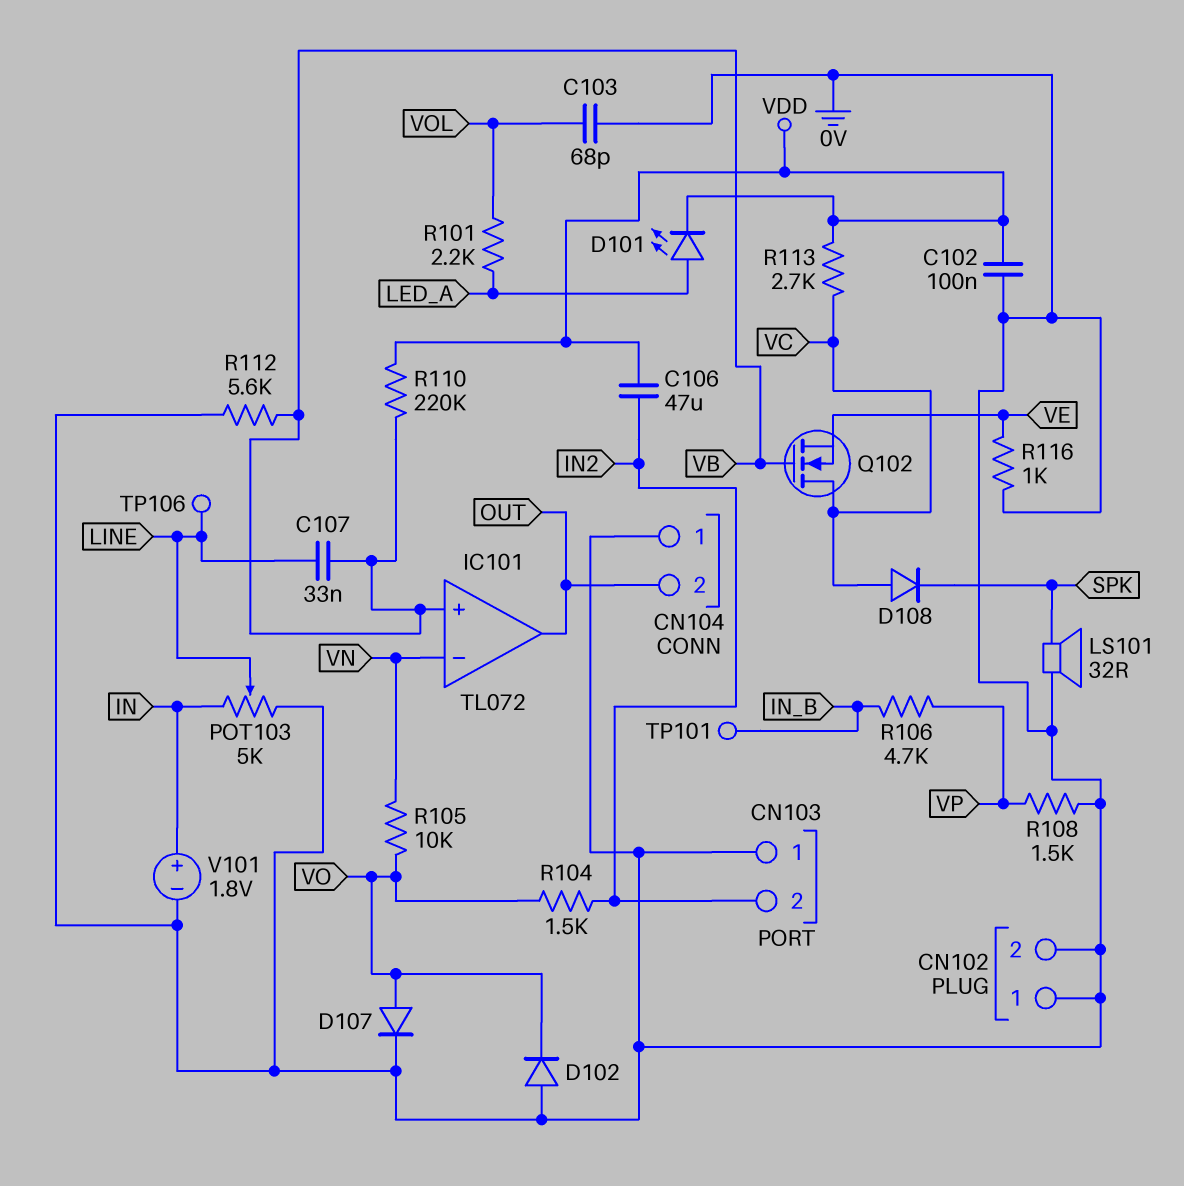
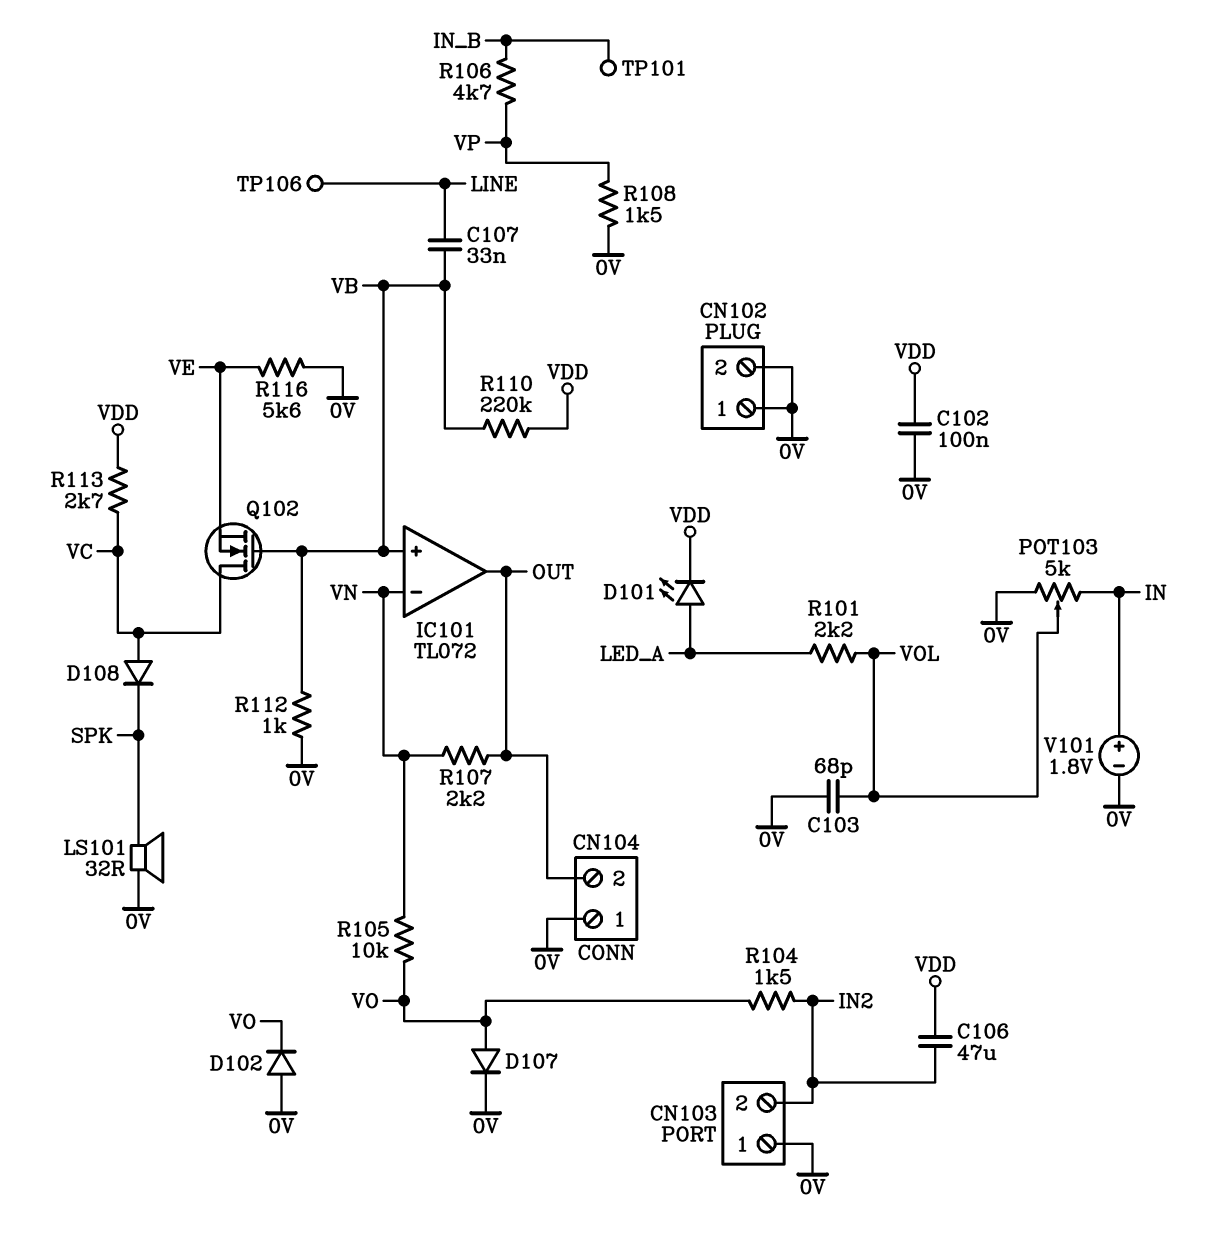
POT103: 5k (0V, IN, wiper LINE) -> 5k (0V, IN, wiper VOL)
R107: none -> 2.2k (OUT, VN)
R112: 5.6k (0V, VB) -> 1k (0V, VB)
R116: 1k (0V, VE) -> 5.6k (0V, VE)

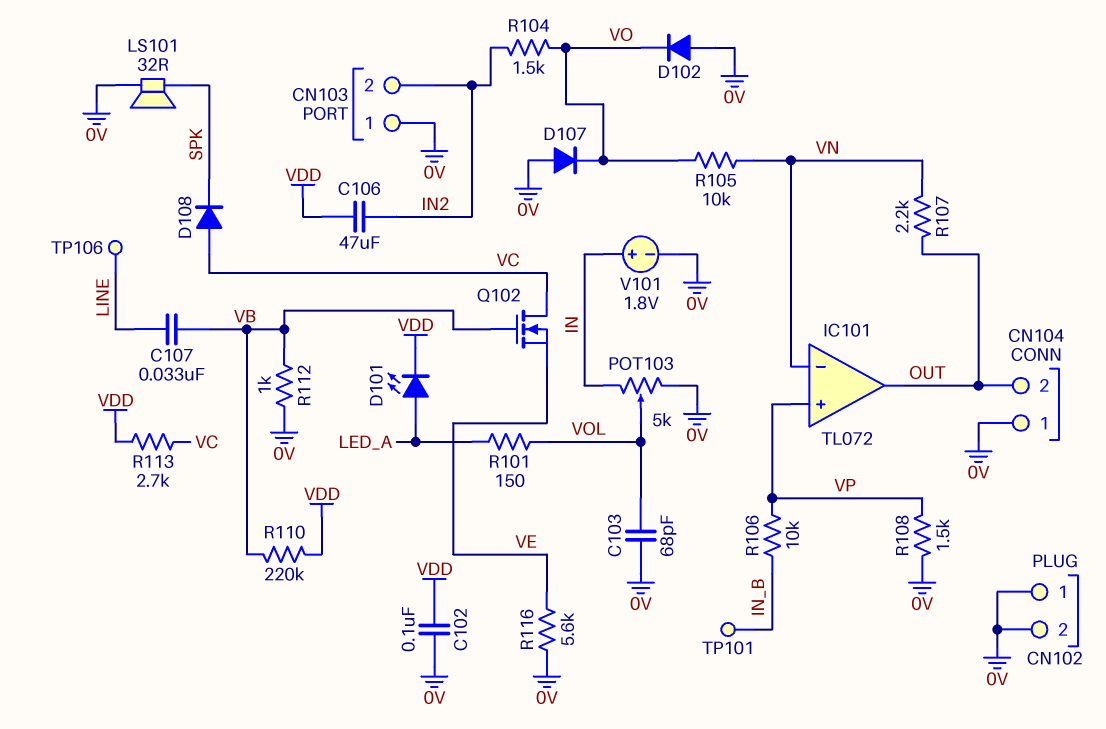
D107: diode (A VO, K 0V) -> diode (A 0V, K VO)
IC101 pin in+: VB -> VP
R101: 2.2k (LED_A, VOL) -> 150 (LED_A, VOL)
R106: 4.7k (IN_B, VP) -> 10k (IN_B, VP)

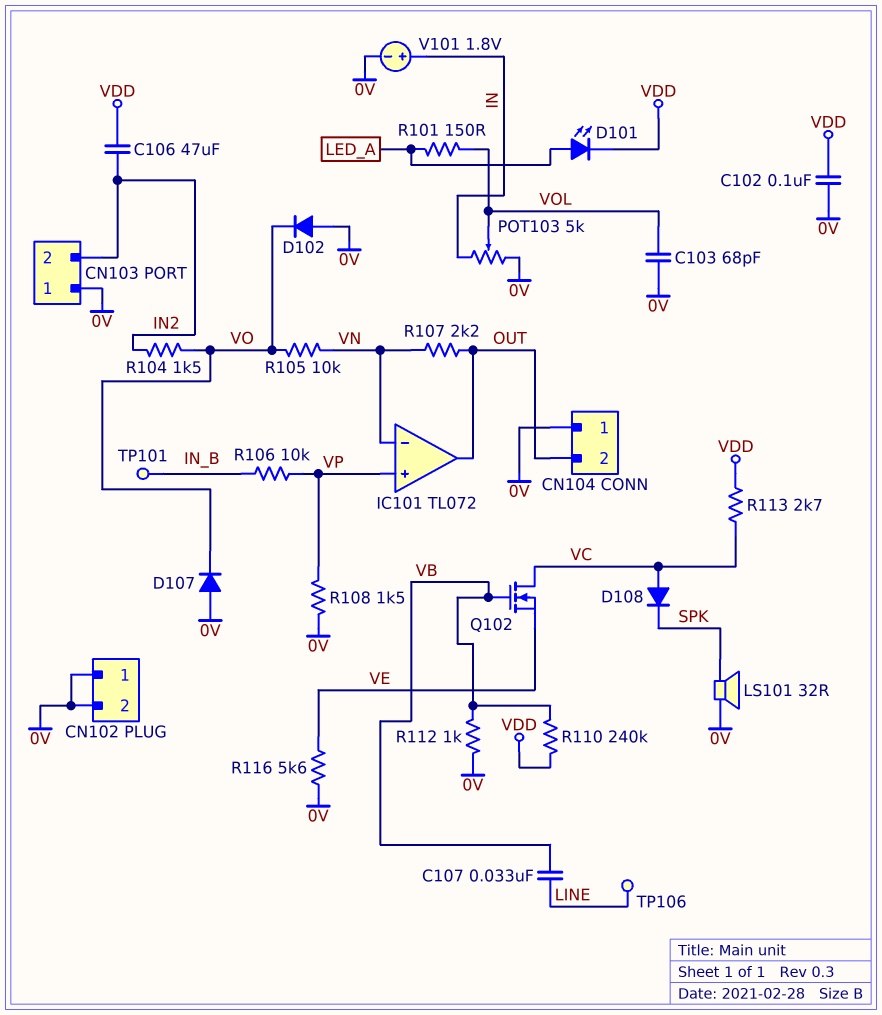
R110: 220k (VB, VDD) -> 240k (VB, VDD)

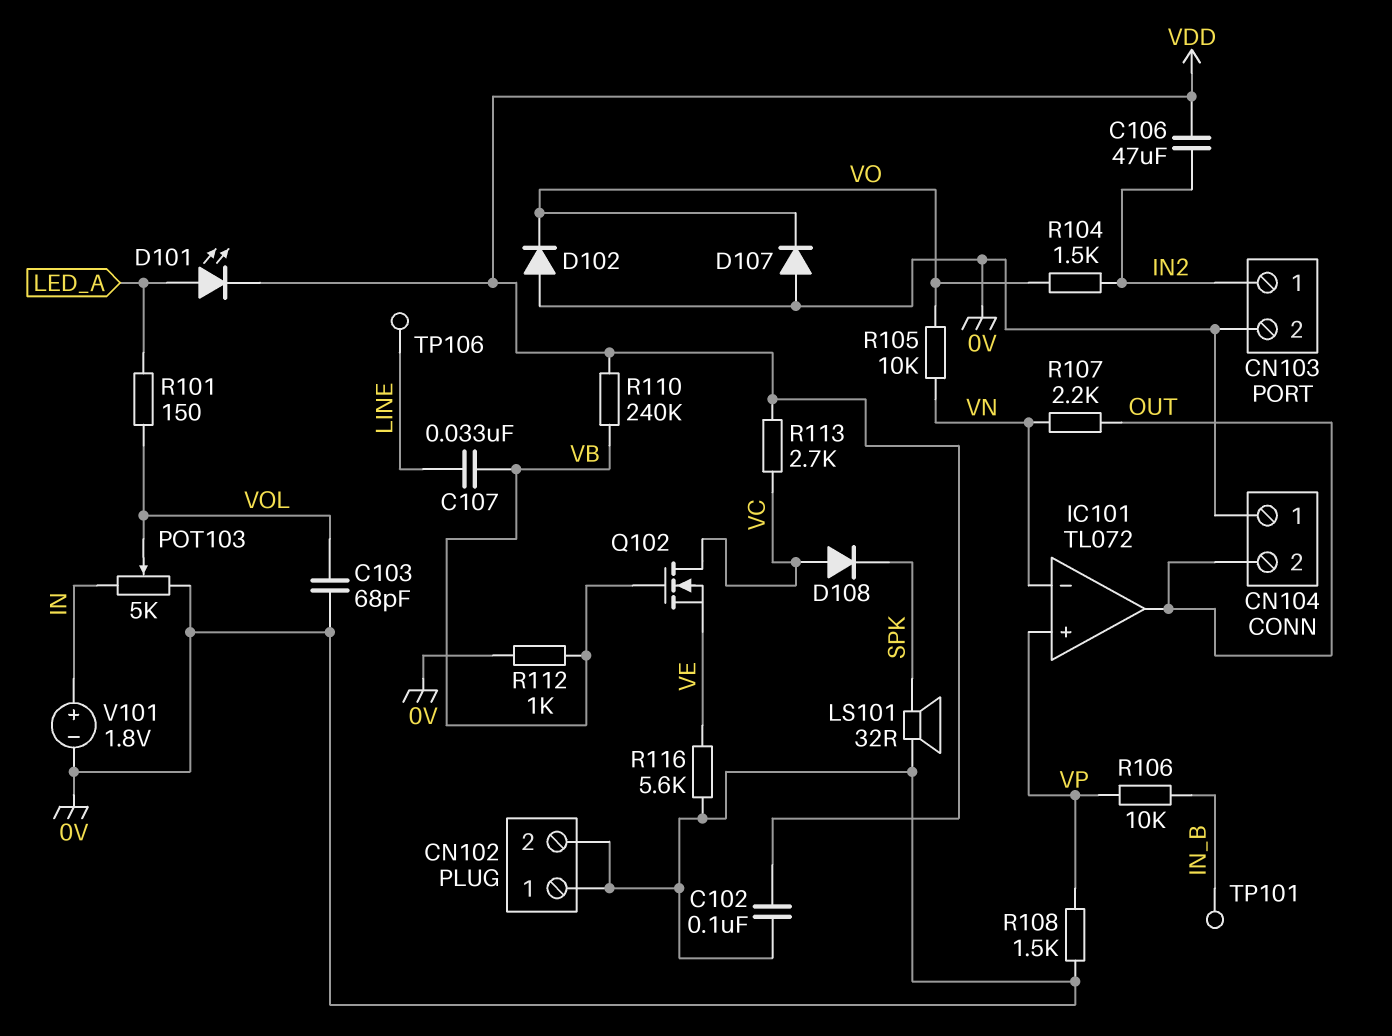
CN103 pin 1: 0V -> IN2
CN103 pin 2: IN2 -> 0V

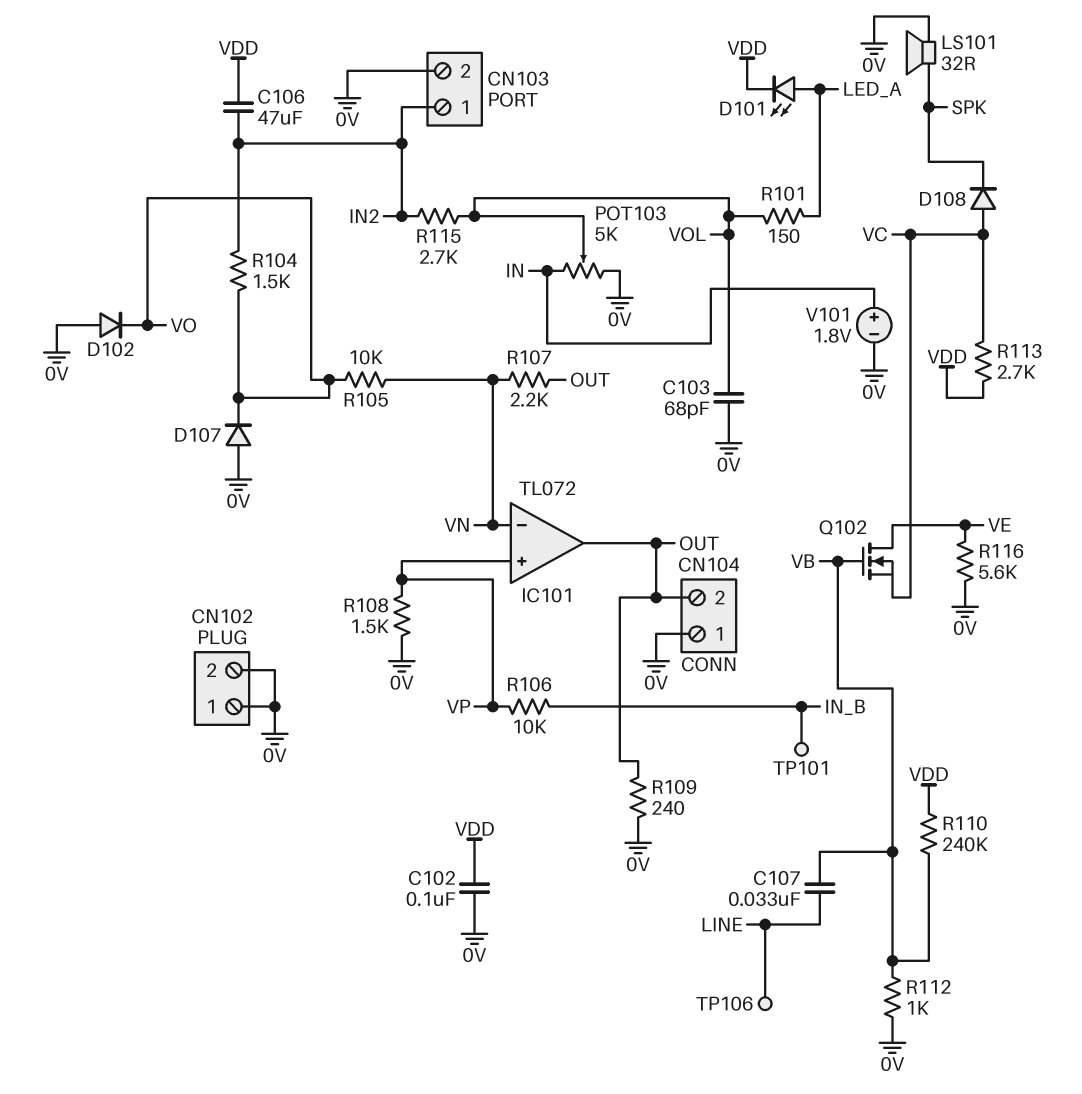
Q102: NMOS (G VB, D VC, S VE) -> NMOS (G VB, D VE, S VC)
R109: none -> 240 (0V, OUT)
R115: none -> 2.7k (IN2, VOL)

